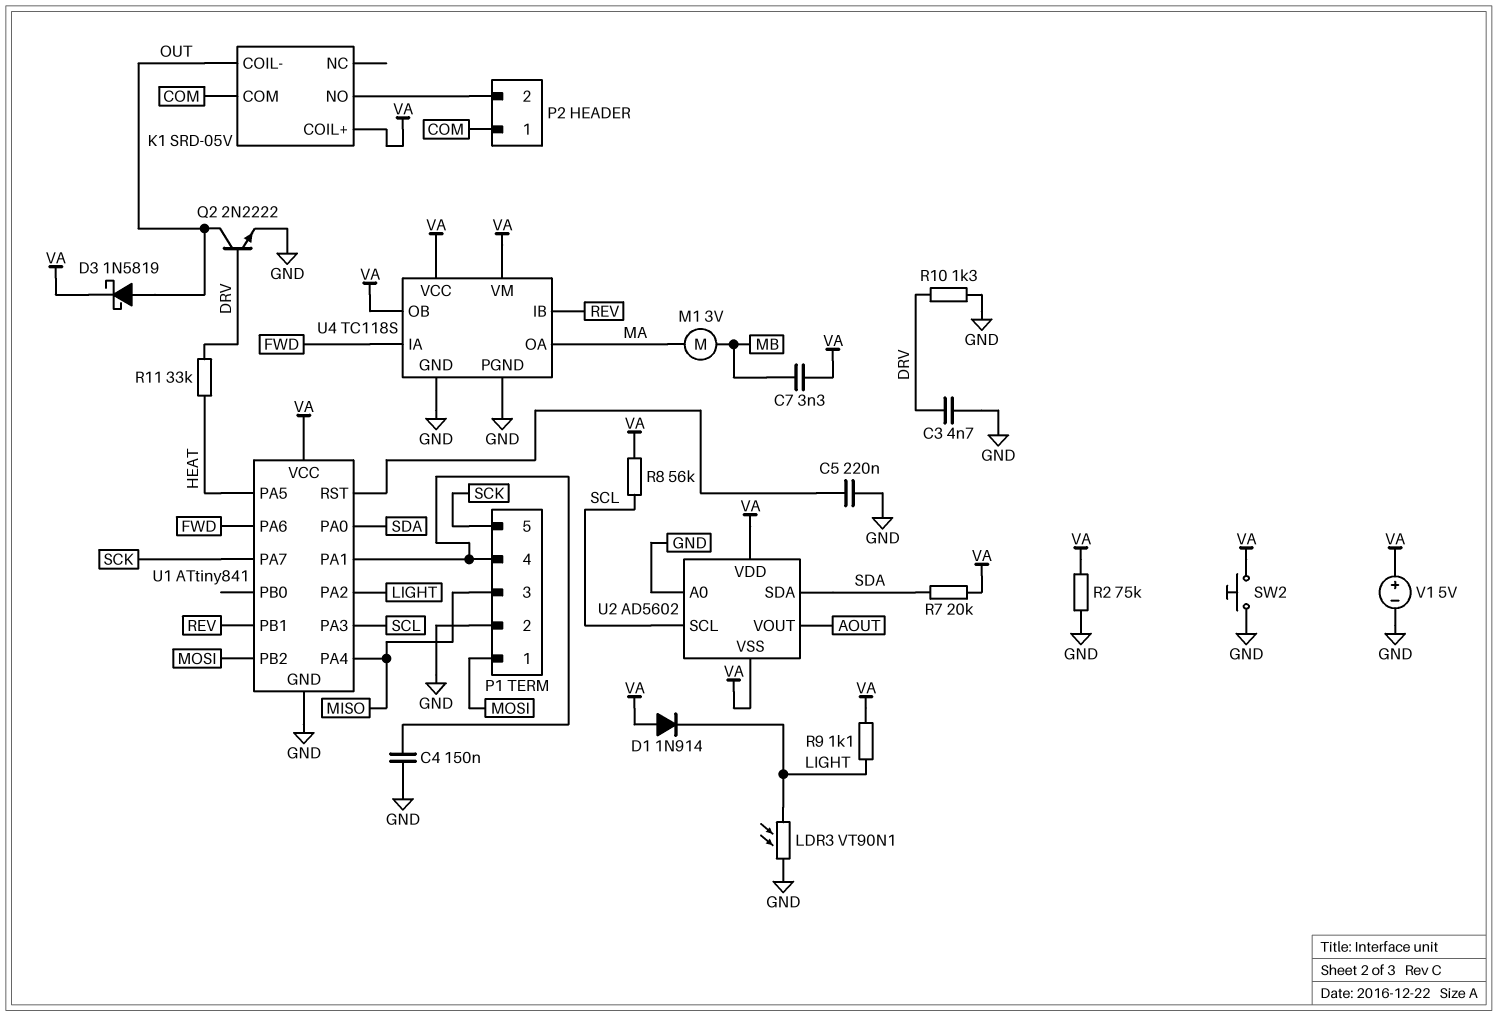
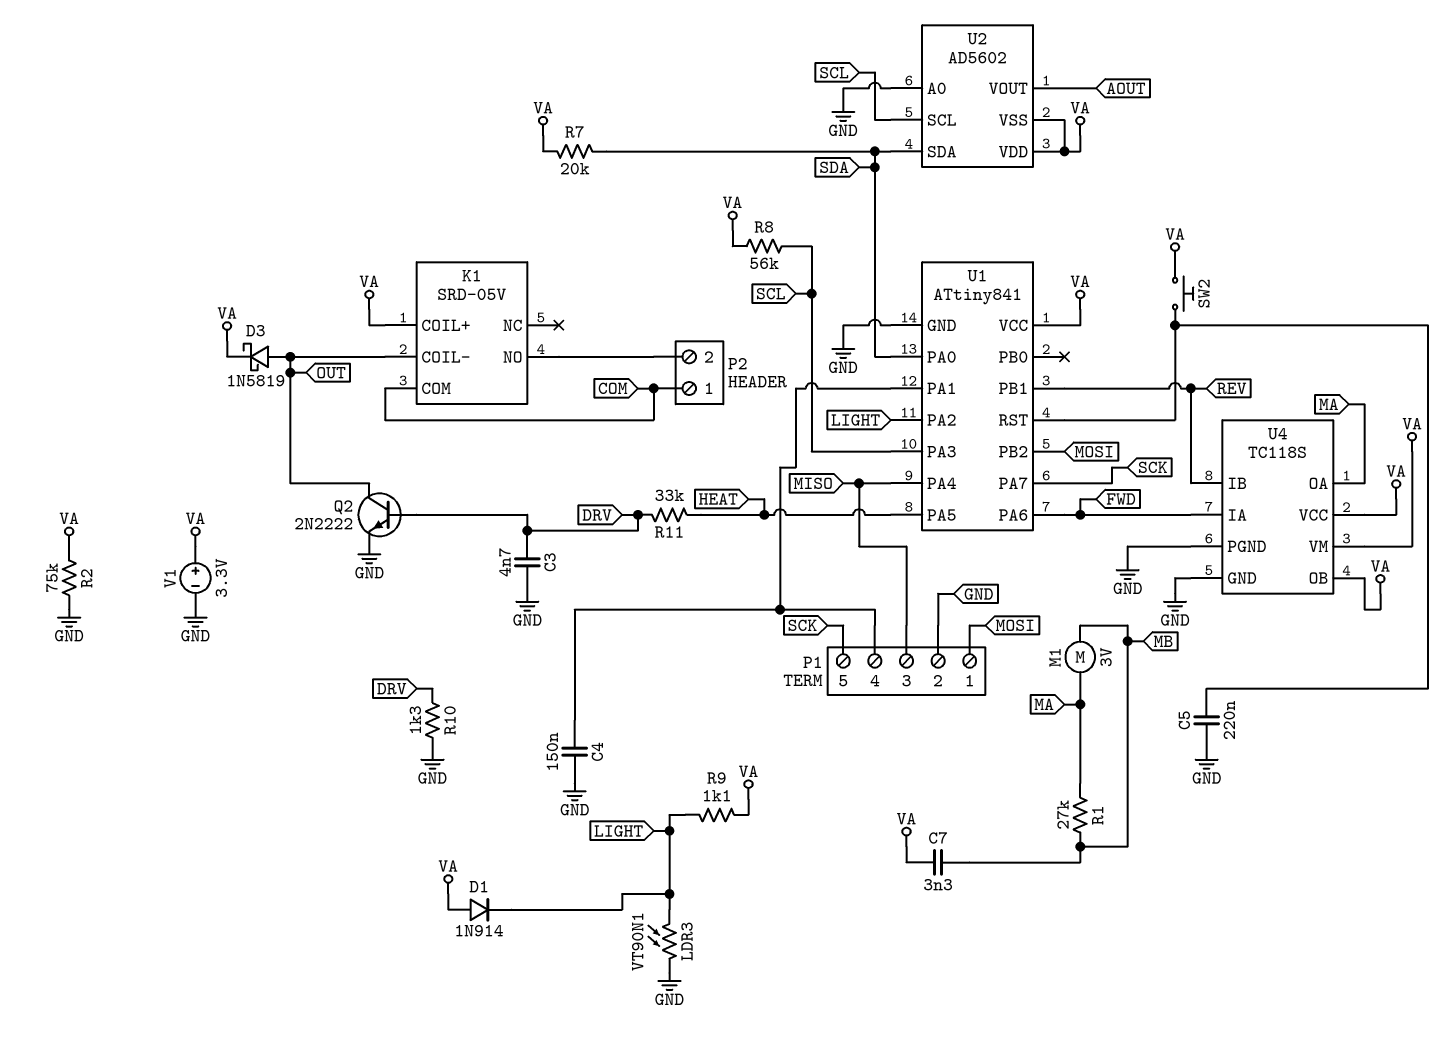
R1: none -> 27k (MA, MB)
SW2: button (GND, VA) -> button (U1/RST, VA)
V1: 5V (plus VA, minus GND) -> 3.3V (plus VA, minus GND)

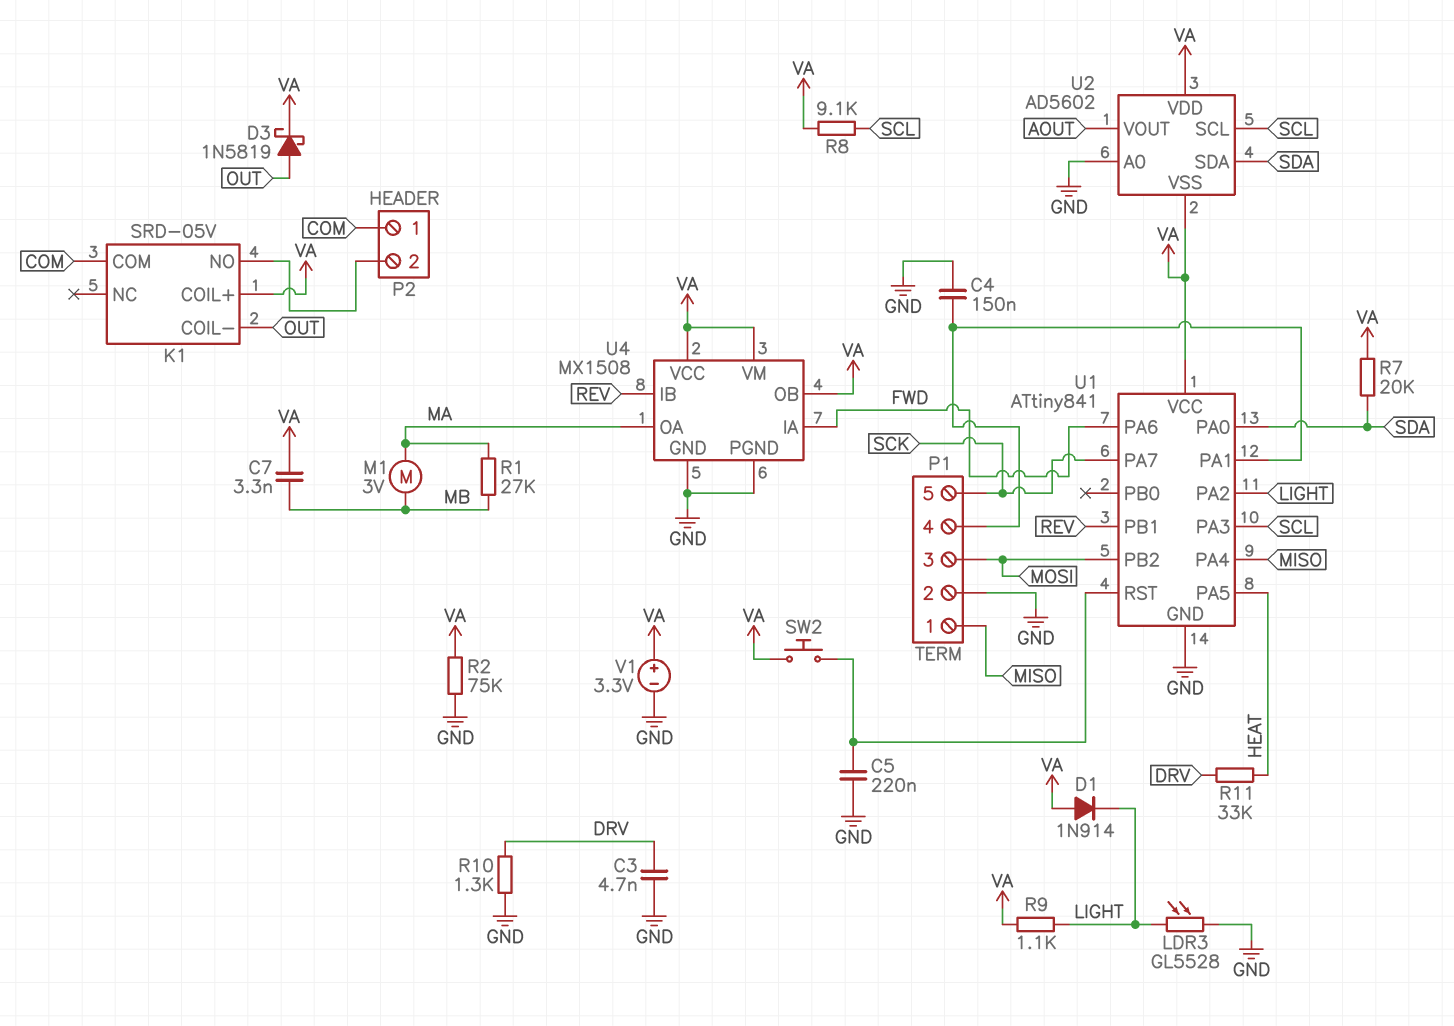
LDR3: VT90N1 (GND, LIGHT) -> GL5528 (GND, LIGHT)
P1 pin 1: MOSI -> MISO
P1 pin 3: MISO -> MOSI
Q2: NPN 2N2222 (B DRV, C OUT, E GND) -> none
R8: 56k (SCL, VA) -> 9.1k (SCL, VA)
U4: TC118S -> MX1508

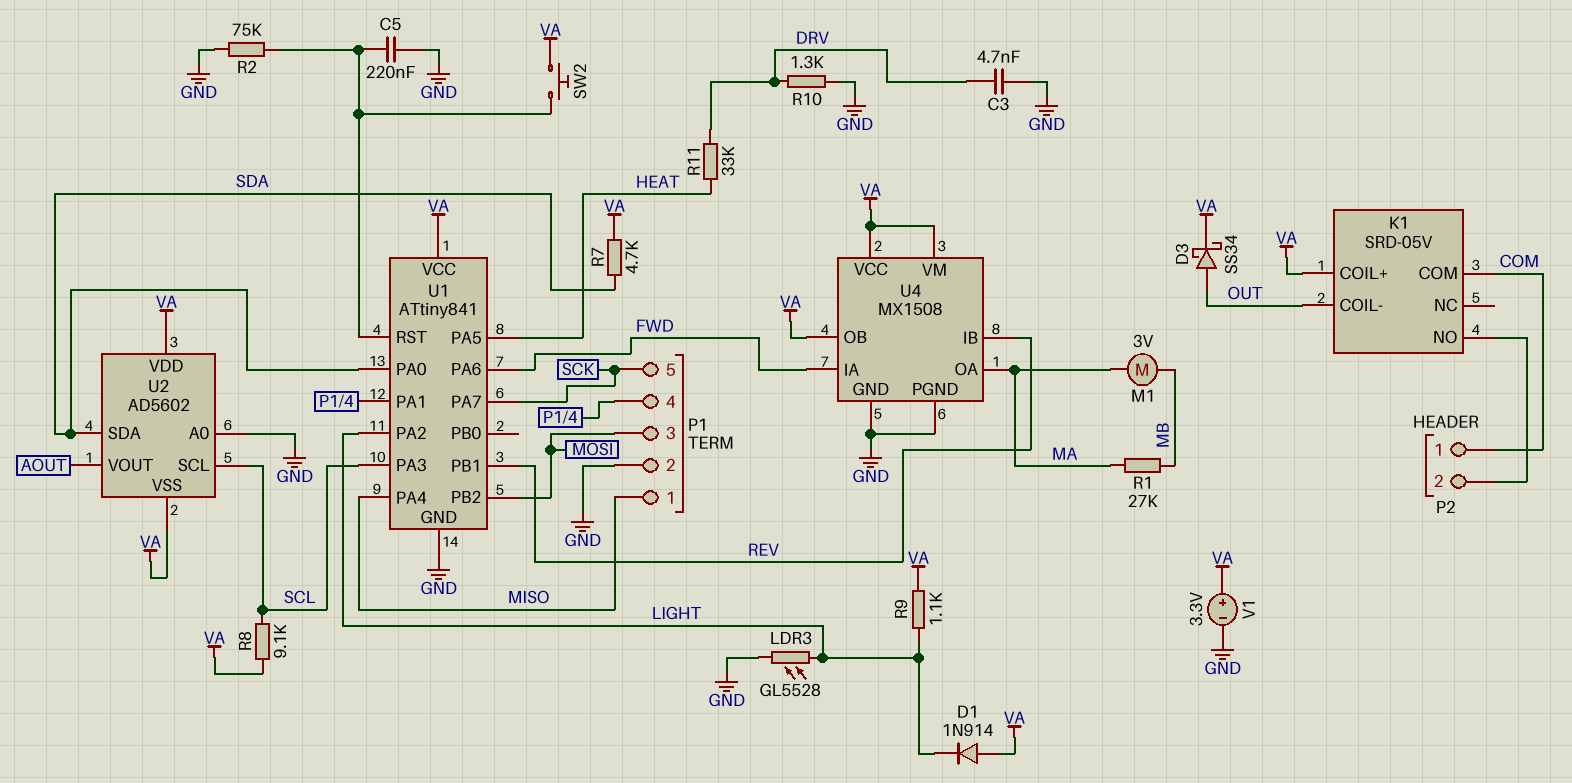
C4: 150nF (GND, P1/4) -> none
C7: 3.3nF (MB, VA) -> none
D3: schottky 1N5819 (A OUT, K VA) -> schottky SS34 (A OUT, K VA)
R2: 75k (GND, VA) -> 75k (GND, U1/RST)
R7: 20k (SDA, VA) -> 4.7k (SDA, VA)

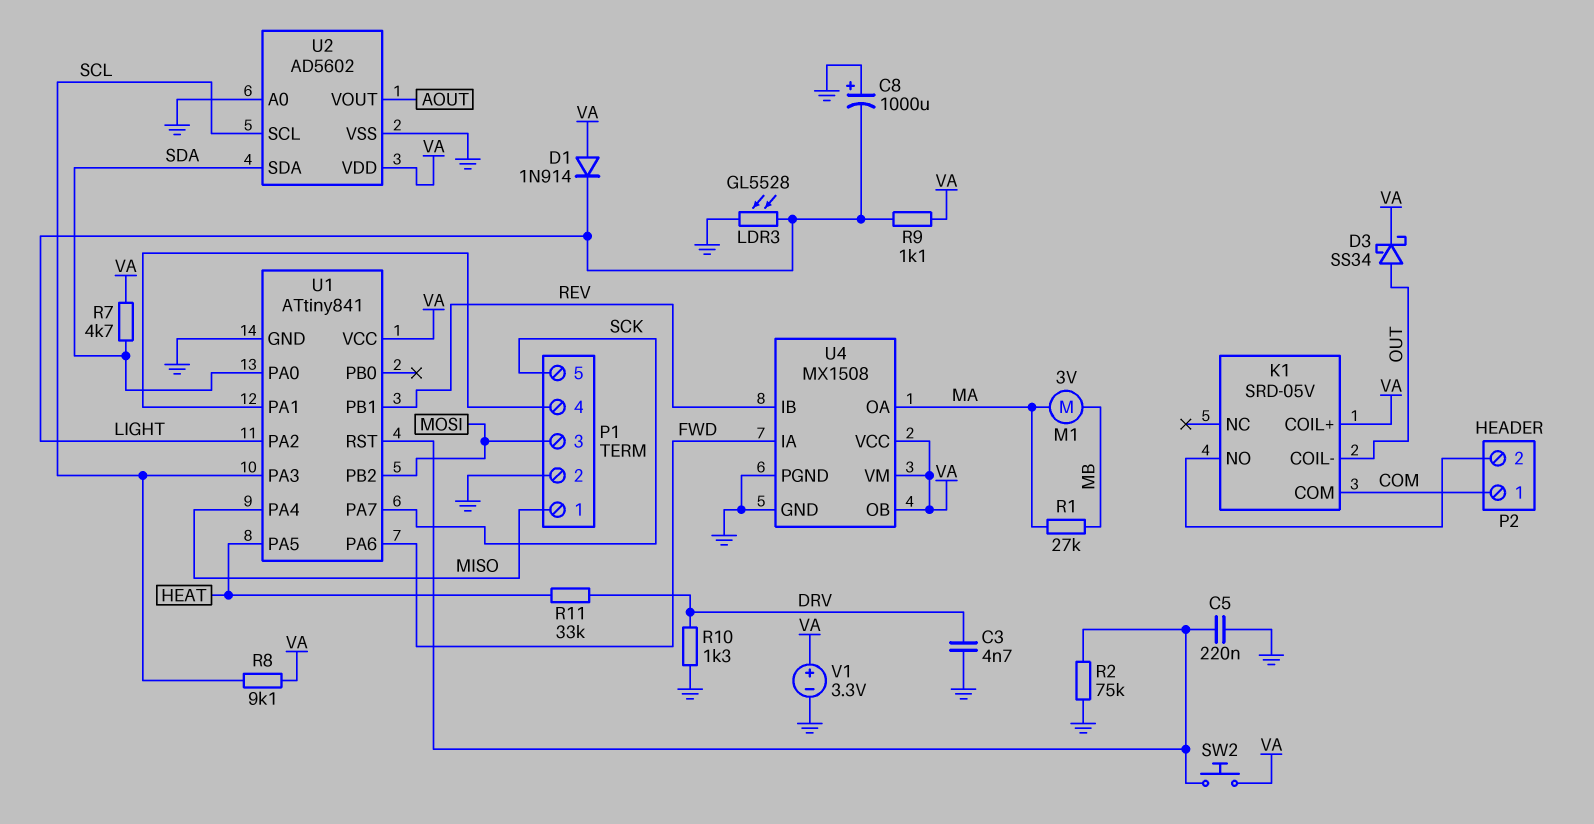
C8: none -> 1000uF (plus GND, minus LIGHT)
U2 pin VSS: VA -> GND

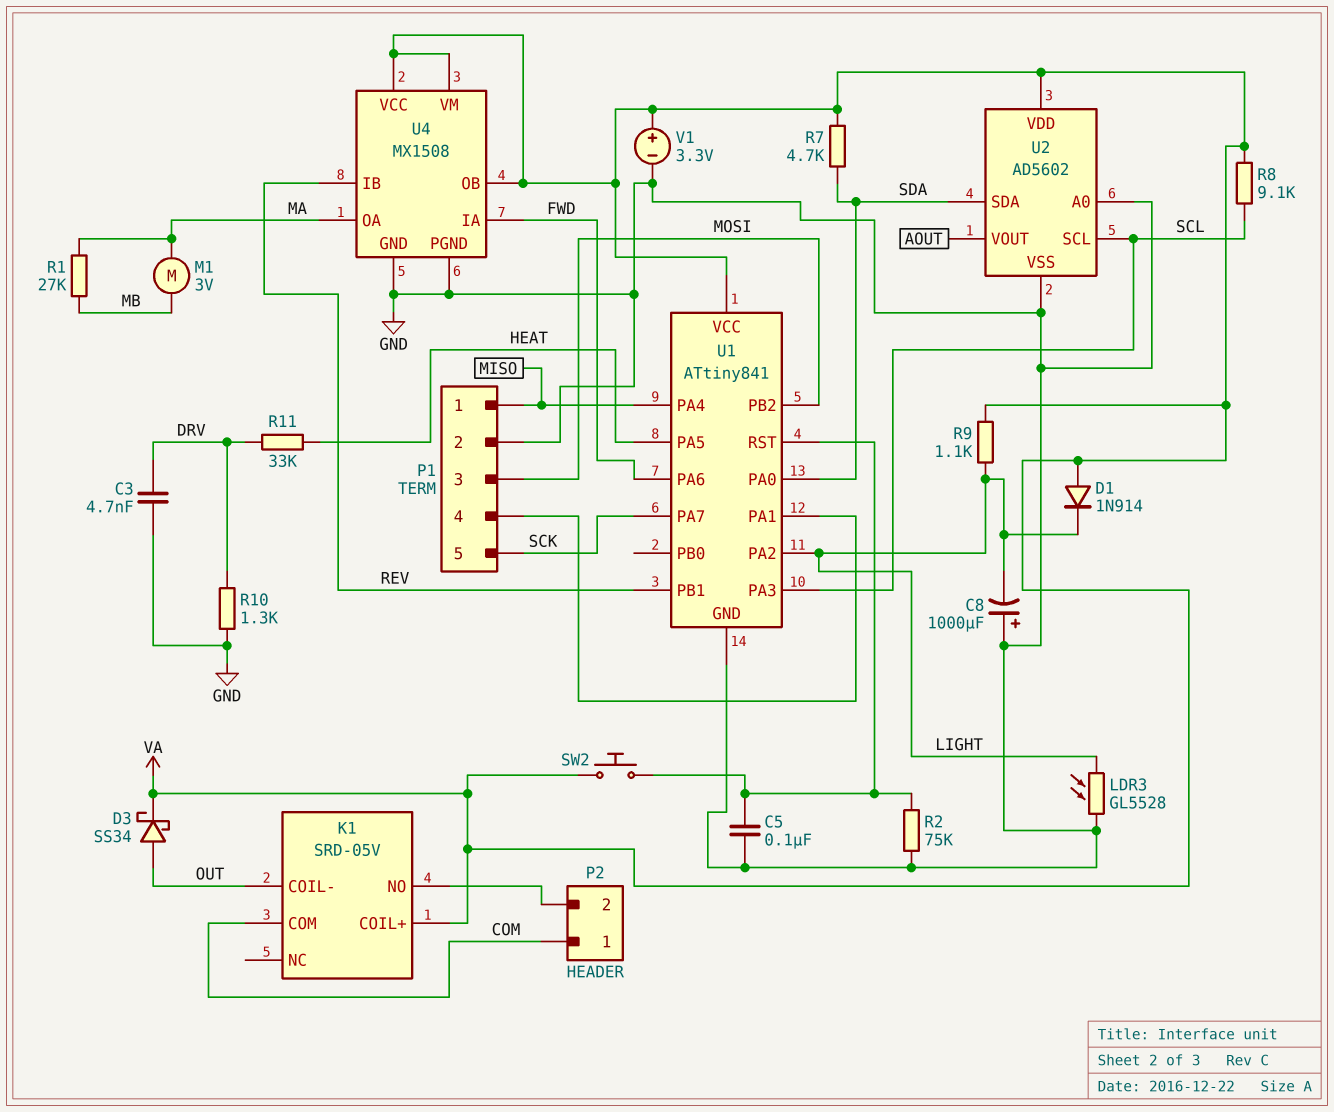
C5: 220nF (GND, U1/RST) -> 100nF (GND, U1/RST)

